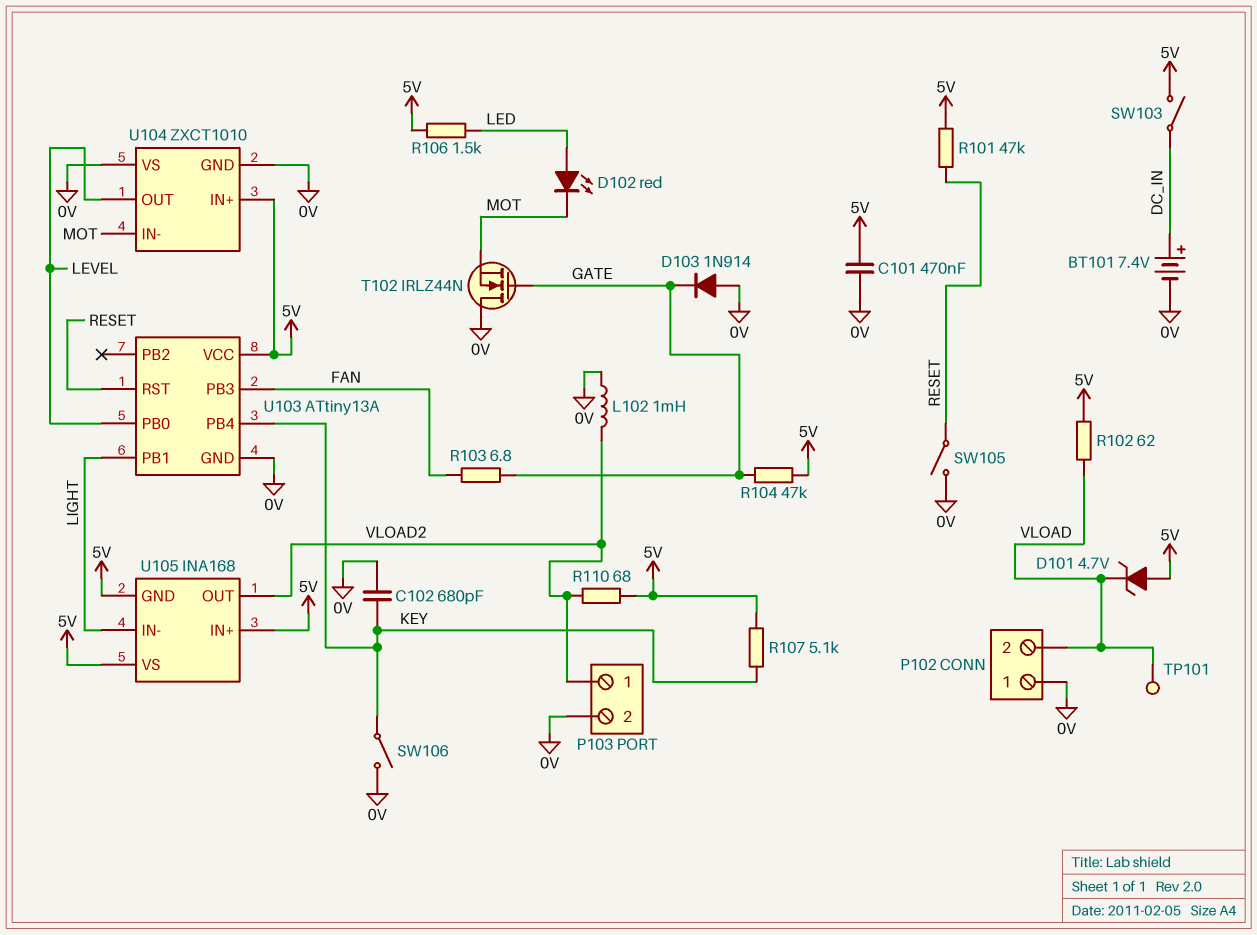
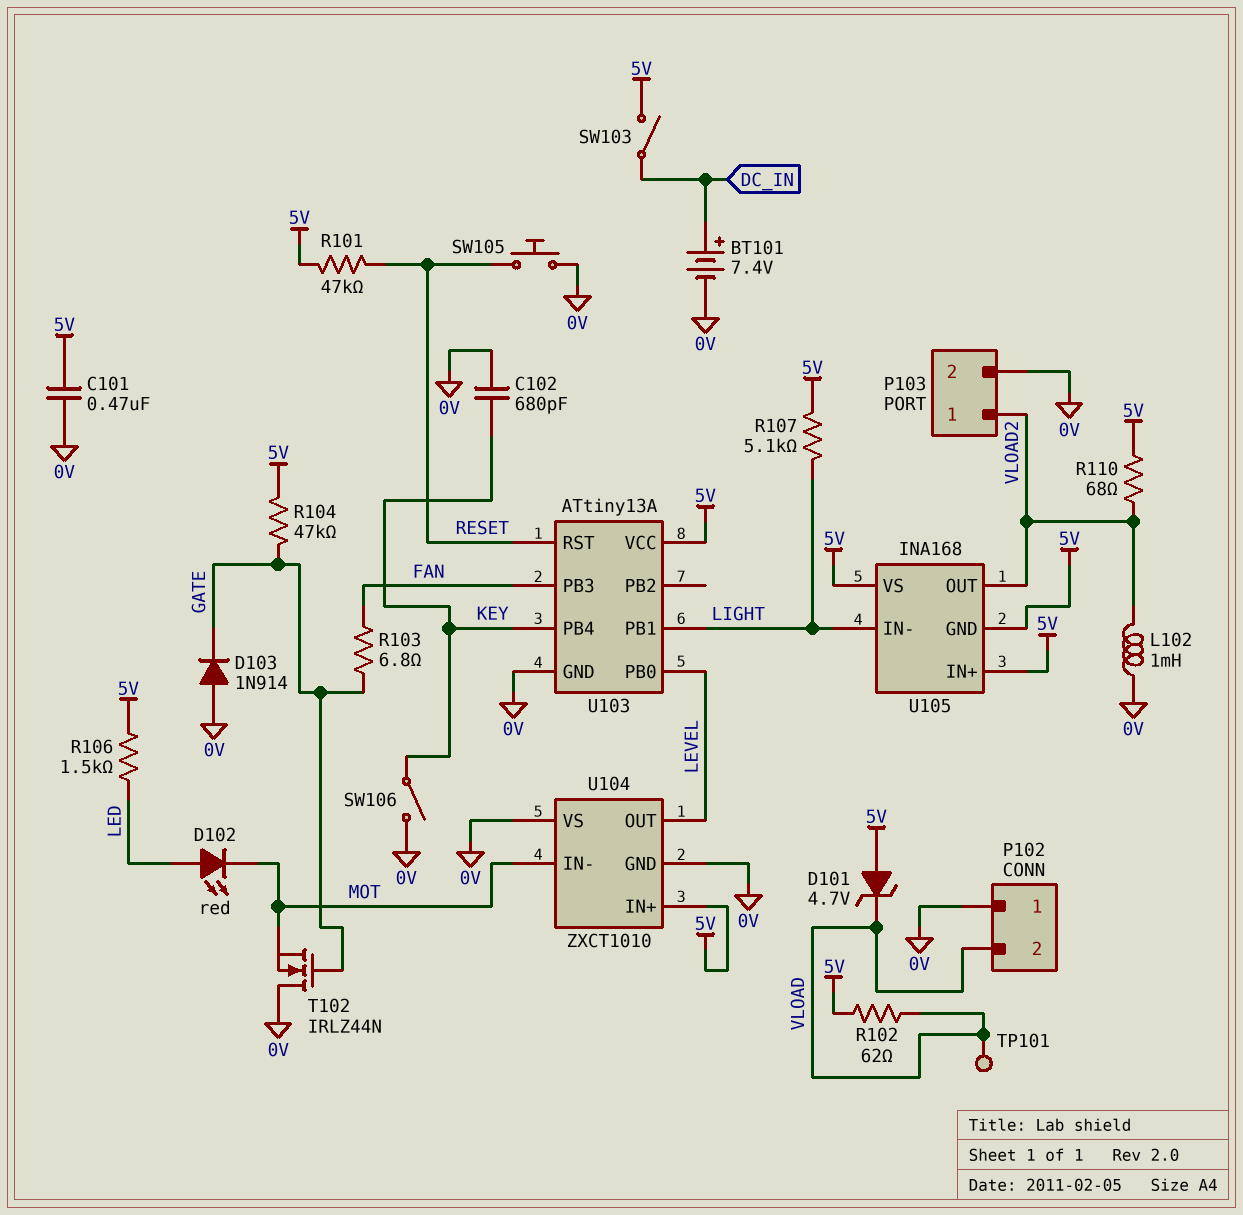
R107: 5.1k (5V, KEY) -> 5.1k (5V, LIGHT)
SW105: switch (0V, RESET) -> button (0V, RESET)

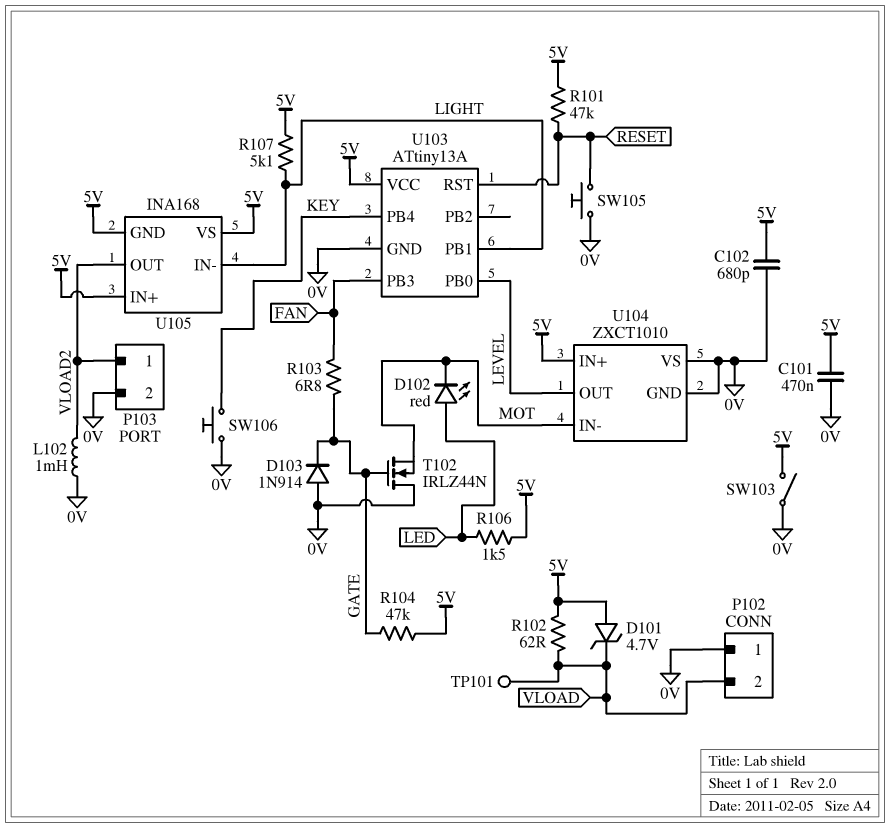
BT101: 7.4V (plus DC_IN, minus 0V) -> none
C102: 680pF (0V, KEY) -> 680pF (0V, 5V)
R110: 68 (5V, VLOAD2) -> none
SW103: switch (5V, DC_IN) -> switch (0V, 5V)
SW106: switch (0V, KEY) -> button (0V, KEY)

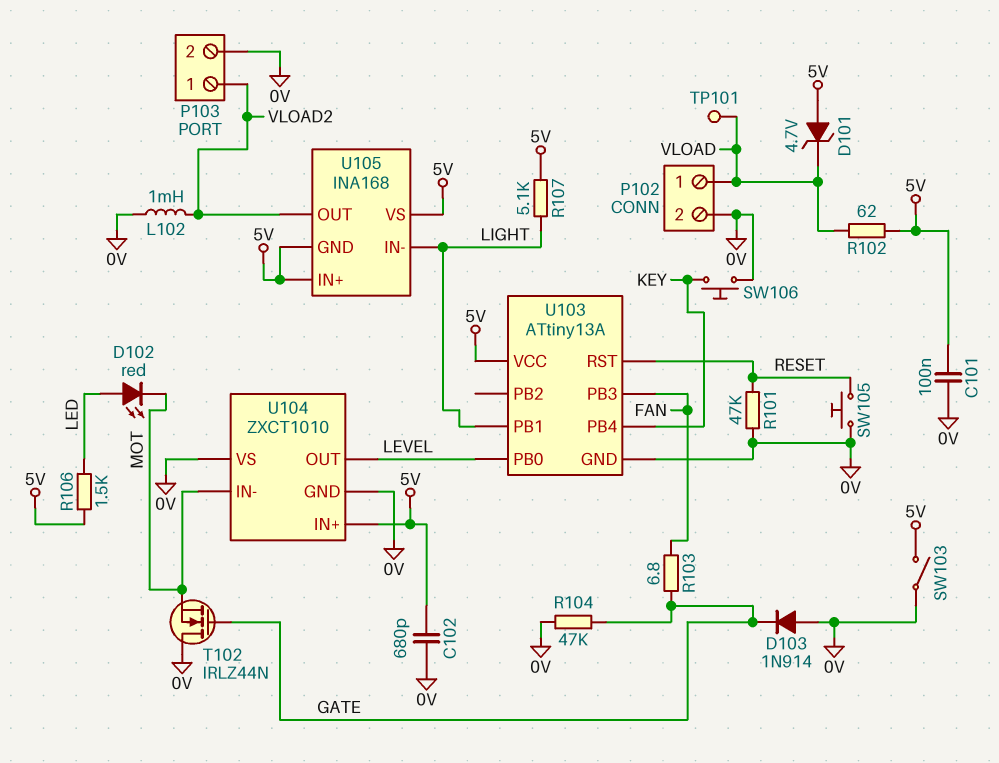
C101: 470nF (0V, 5V) -> 100nF (0V, 5V)
P102 pin 1: 0V -> VLOAD
P102 pin 2: VLOAD -> 0V
R101: 47k (5V, RESET) -> 47k (0V, RESET)
R104: 47k (5V, GATE) -> 47k (0V, GATE)

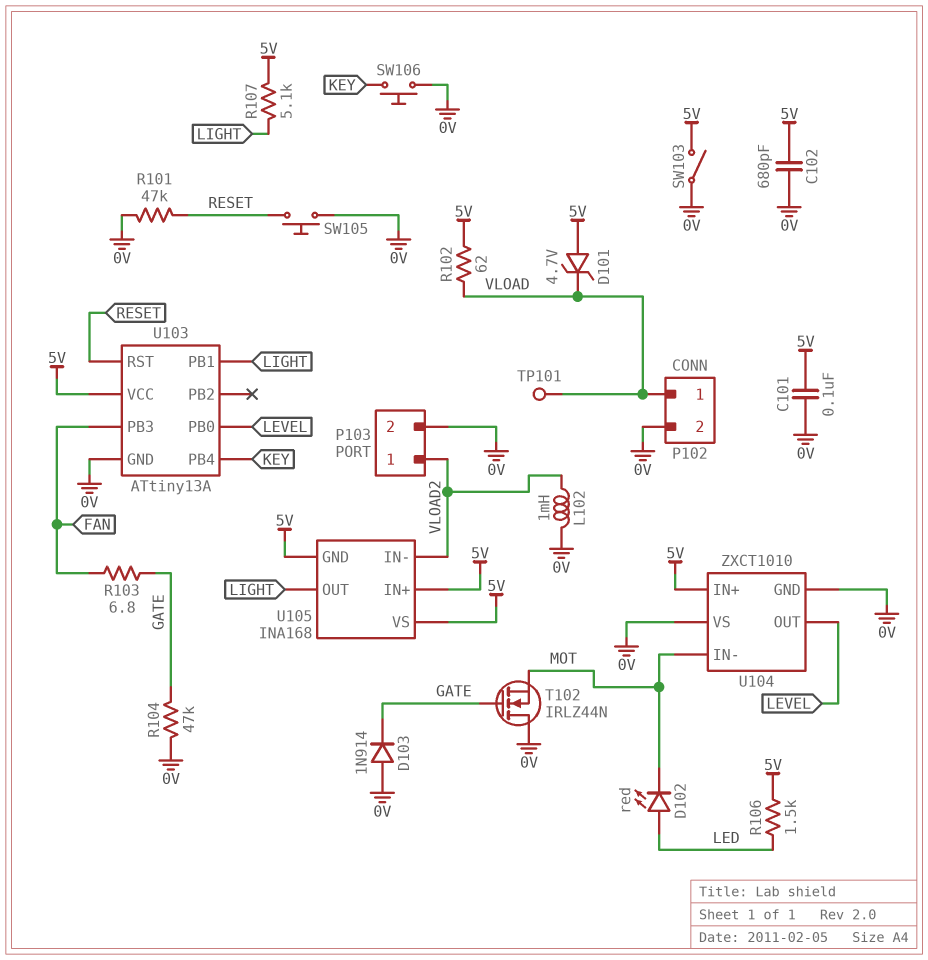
U105 pin IN-: LIGHT -> VLOAD2
U105 pin OUT: VLOAD2 -> LIGHT

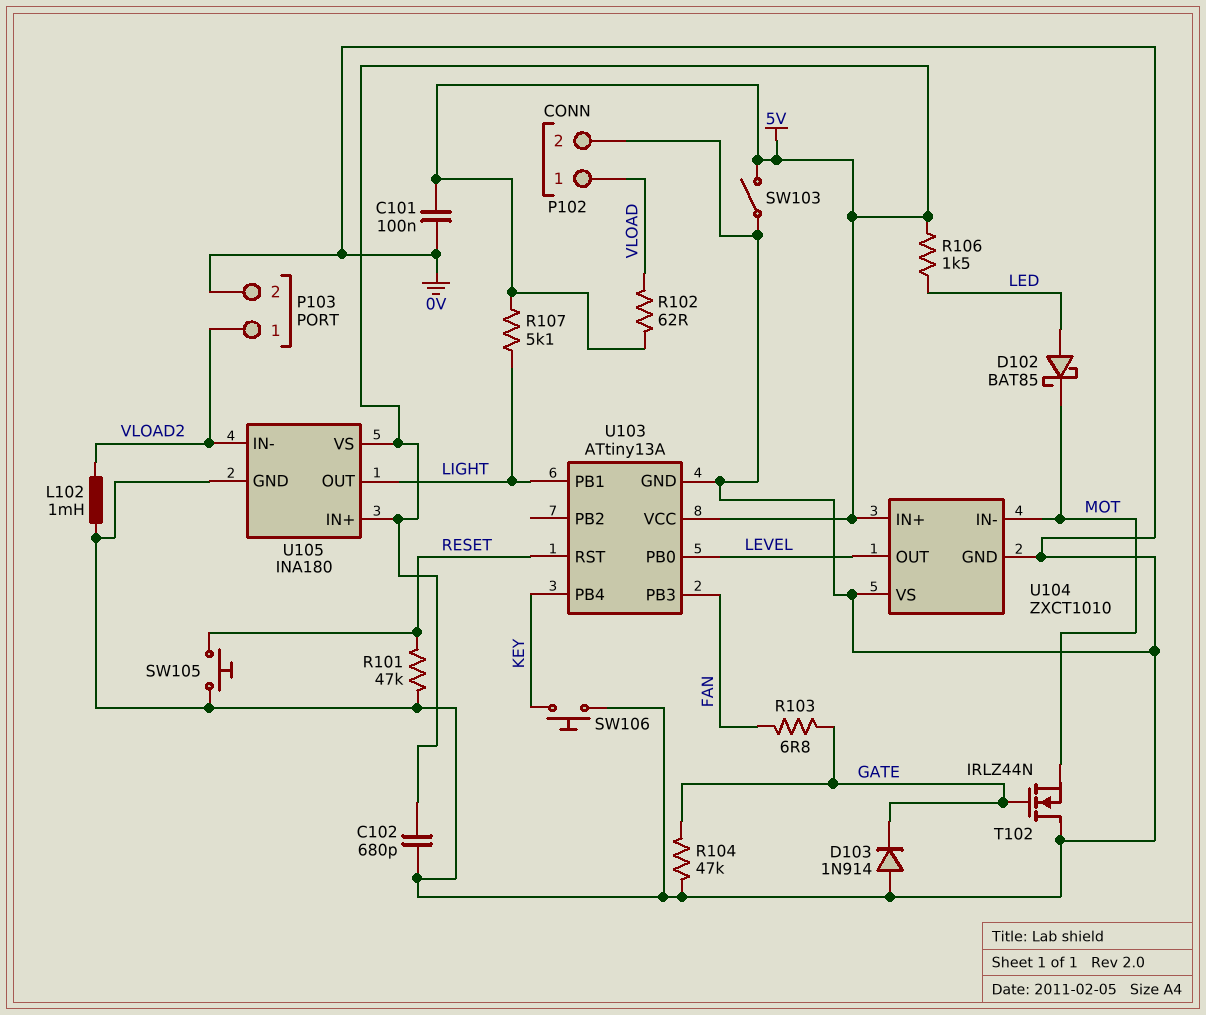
D101: zener 4.7V (A 5V, K VLOAD) -> none
D102: LED red (A LED, K MOT) -> schottky BAT85 (A LED, K MOT)
TP101: test point (VLOAD) -> none
U105: INA168 -> INA180
U105 pin GND: 5V -> 0V

